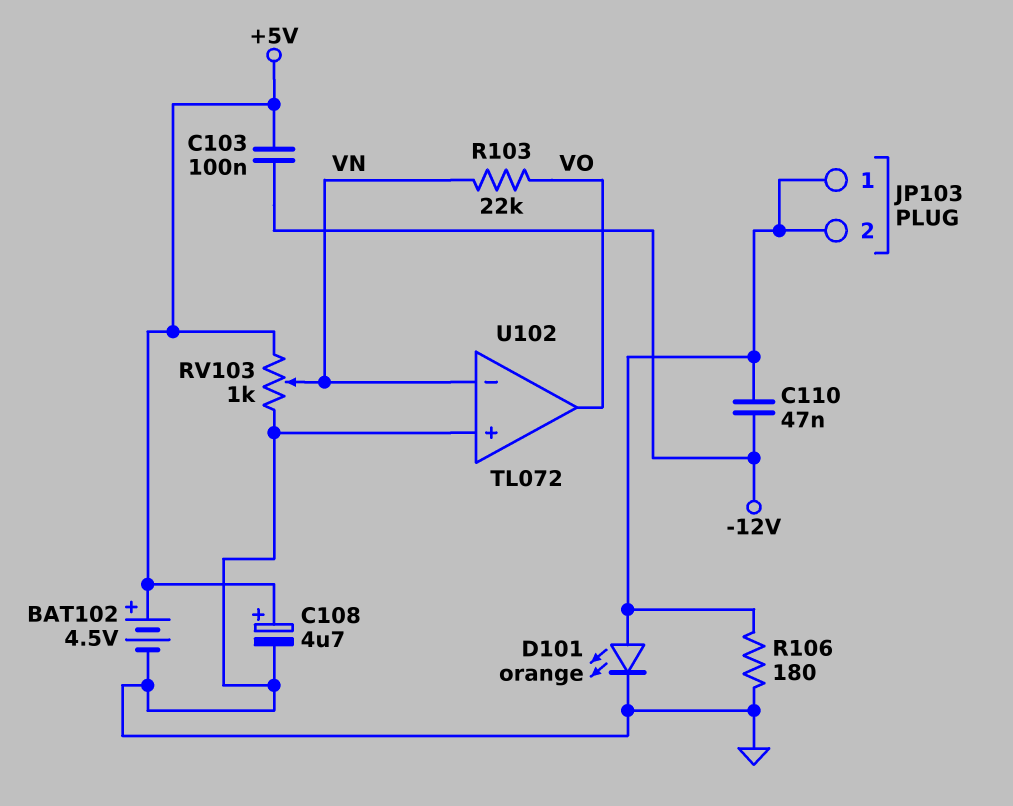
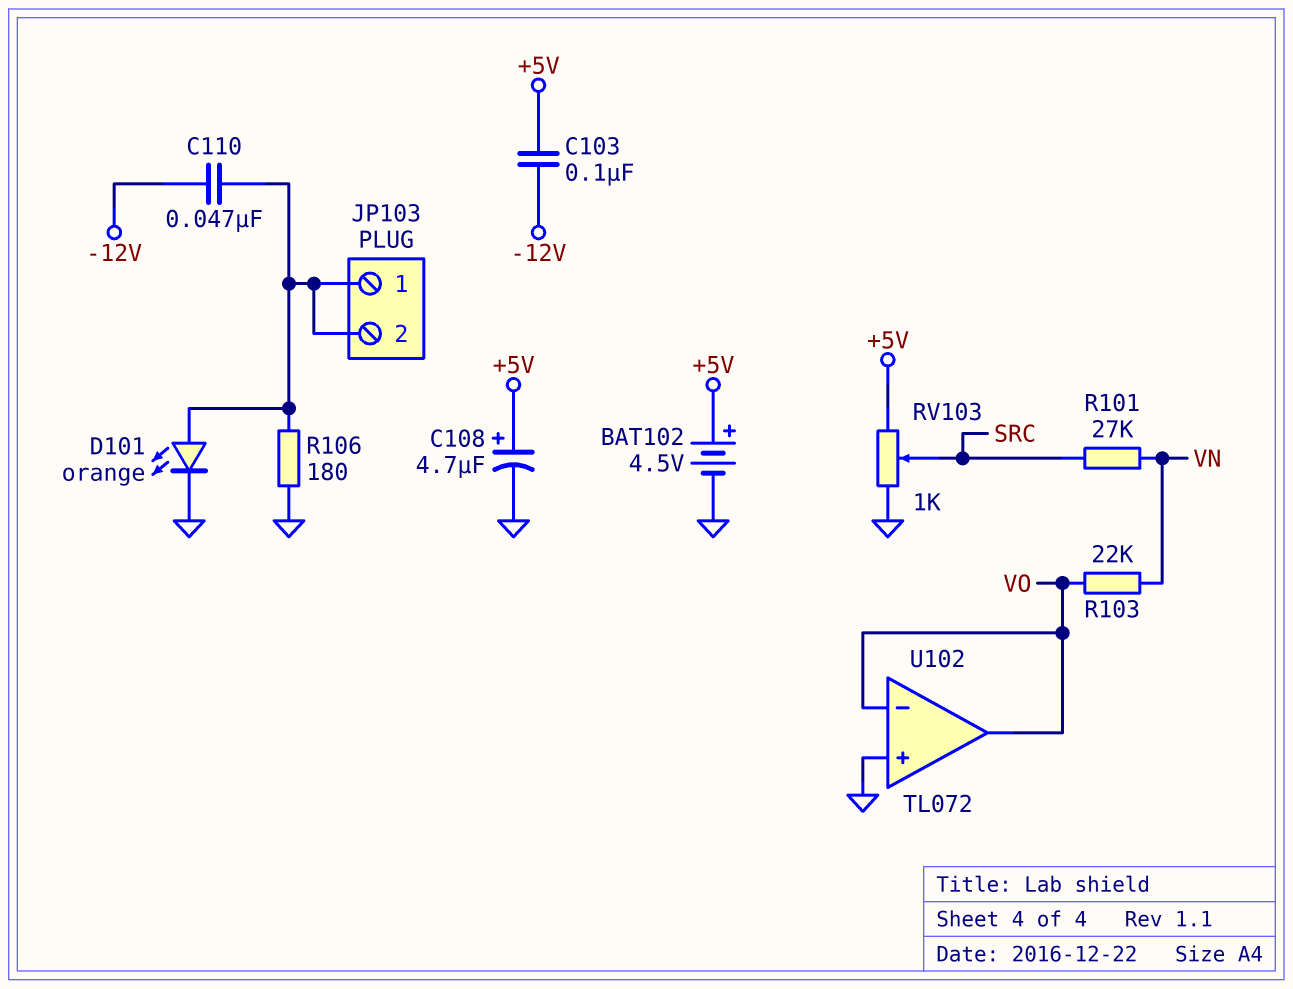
R101: none -> 27k (SRC, VN)
RV103: 1k (+5V, GND, wiper VN) -> 1k (+5V, GND, wiper SRC)
U102 pin in-: VN -> VO

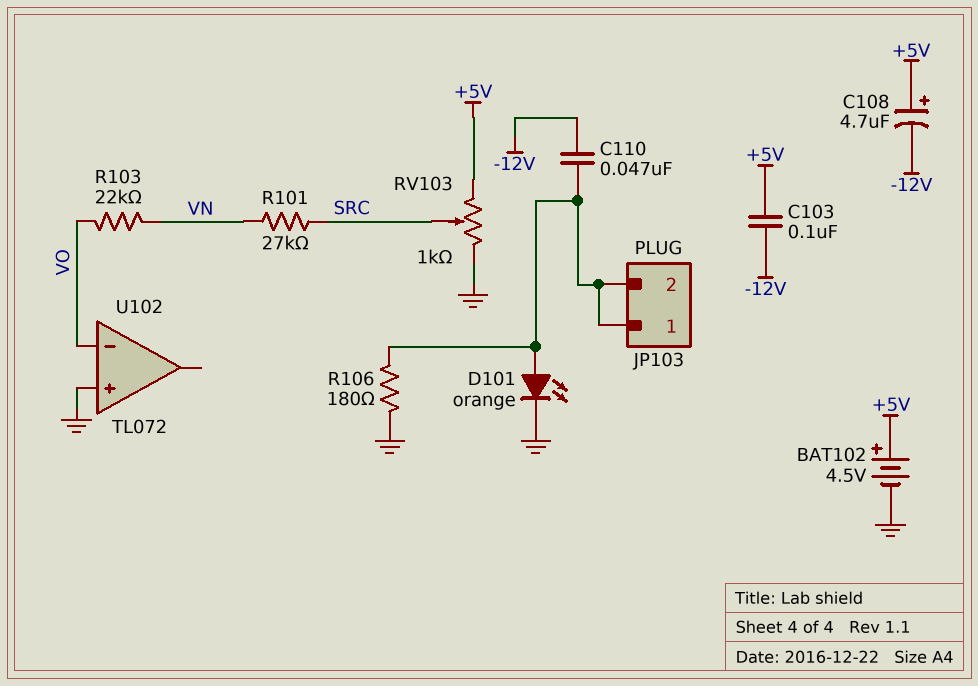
C108: 4.7uF (plus +5V, minus GND) -> 4.7uF (plus +5V, minus -12V)
U102 pin out: VO -> none

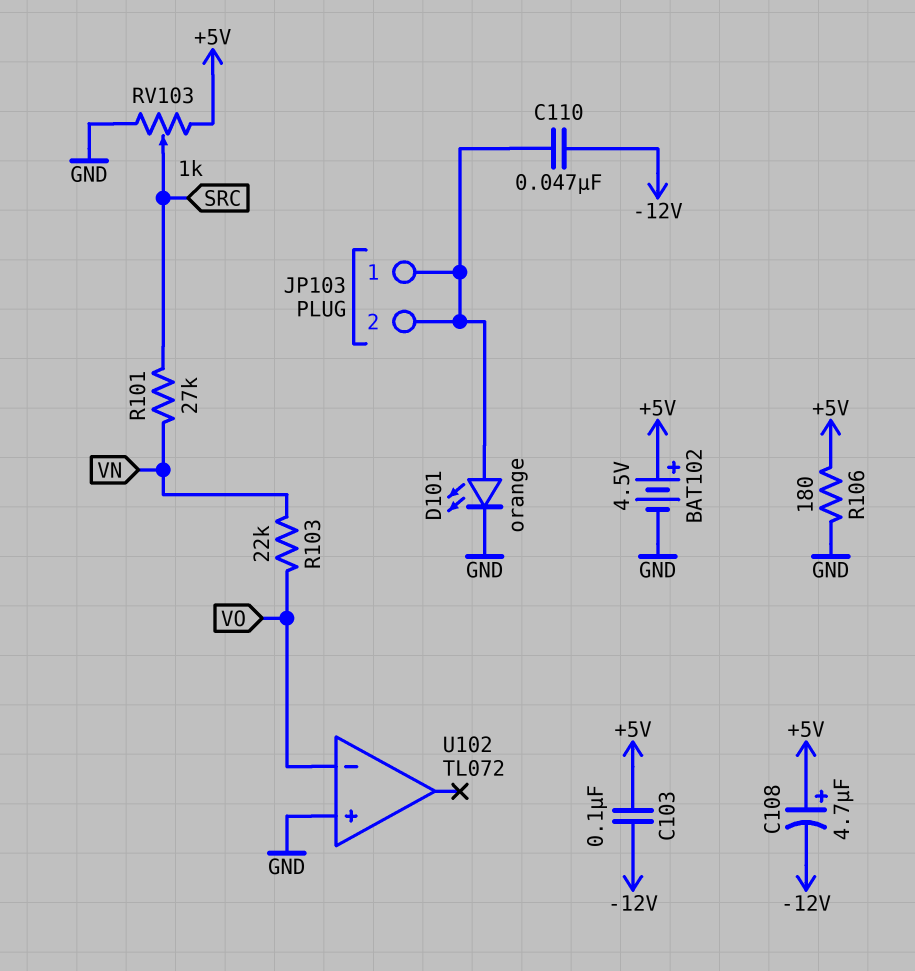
R106: 180 (GND, JP103/1) -> 180 (+5V, GND)

